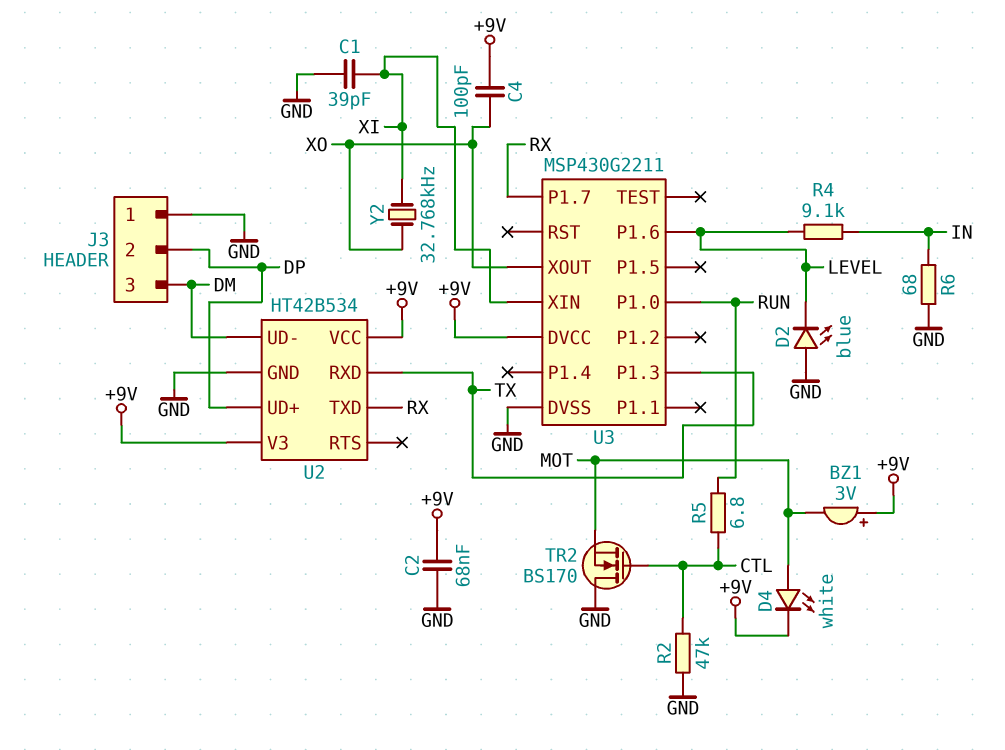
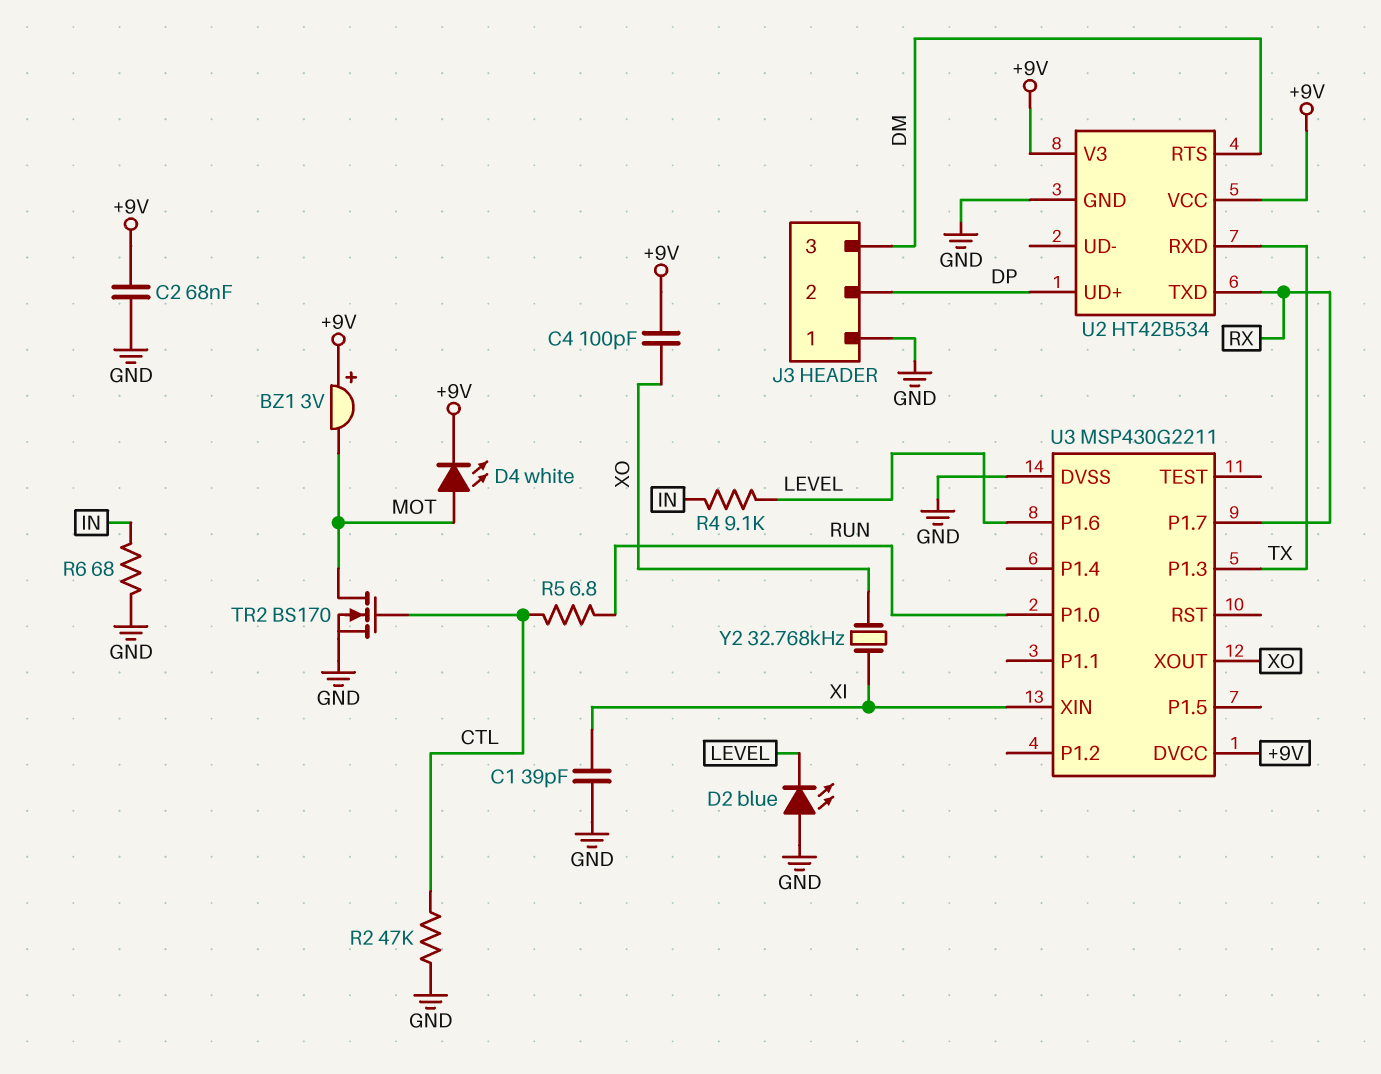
TR2: NMOS BS170 (G CTL, D GND, S MOT) -> NMOS BS170 (G CTL, D MOT, S GND)
U2 pin RTS: none -> DM
U2 pin UD-: DM -> none

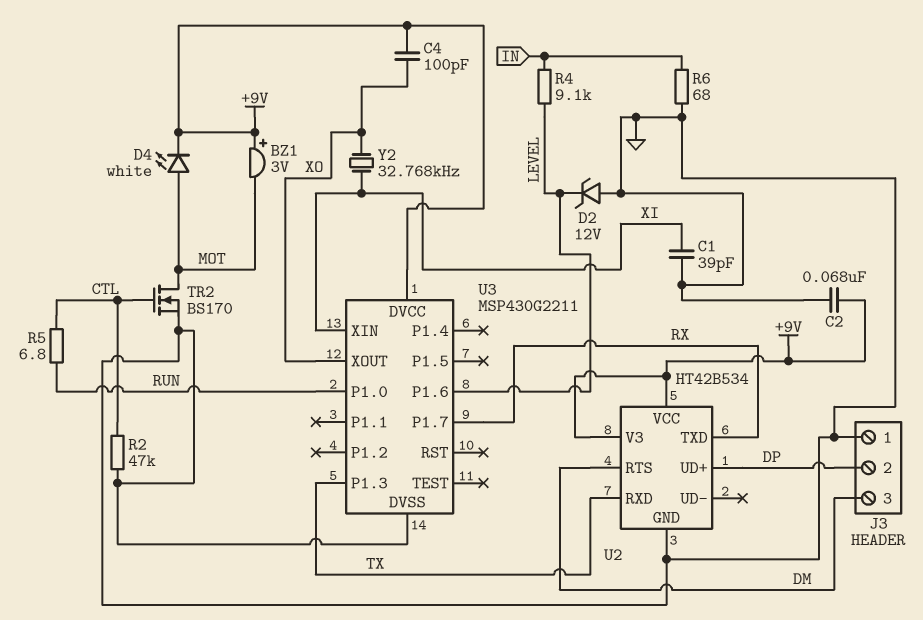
D2: LED blue (A GND, K LEVEL) -> zener 12V (A GND, K LEVEL)

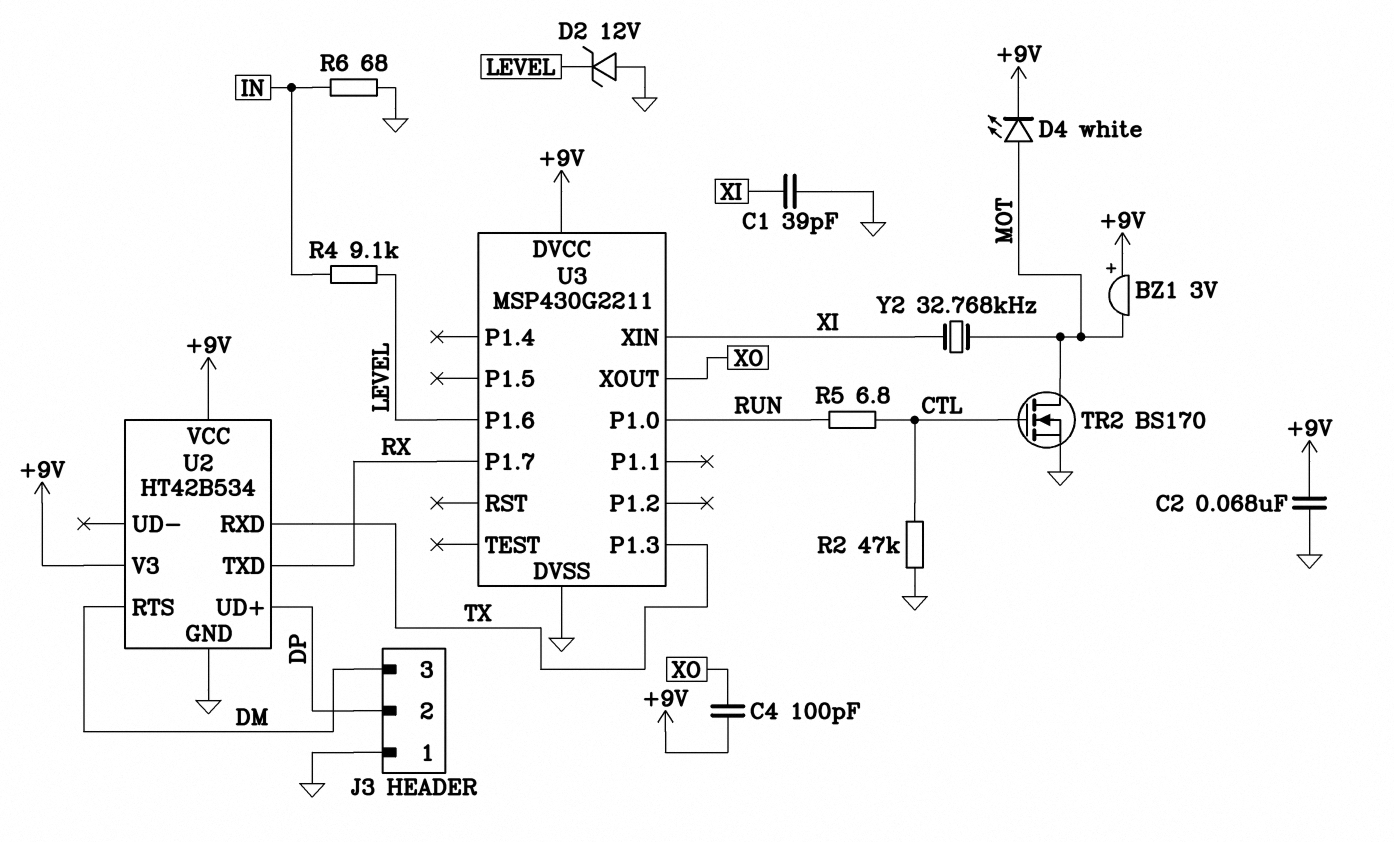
Y2: 32.768kHz (XI, XO) -> 32.768kHz (MOT, XI)

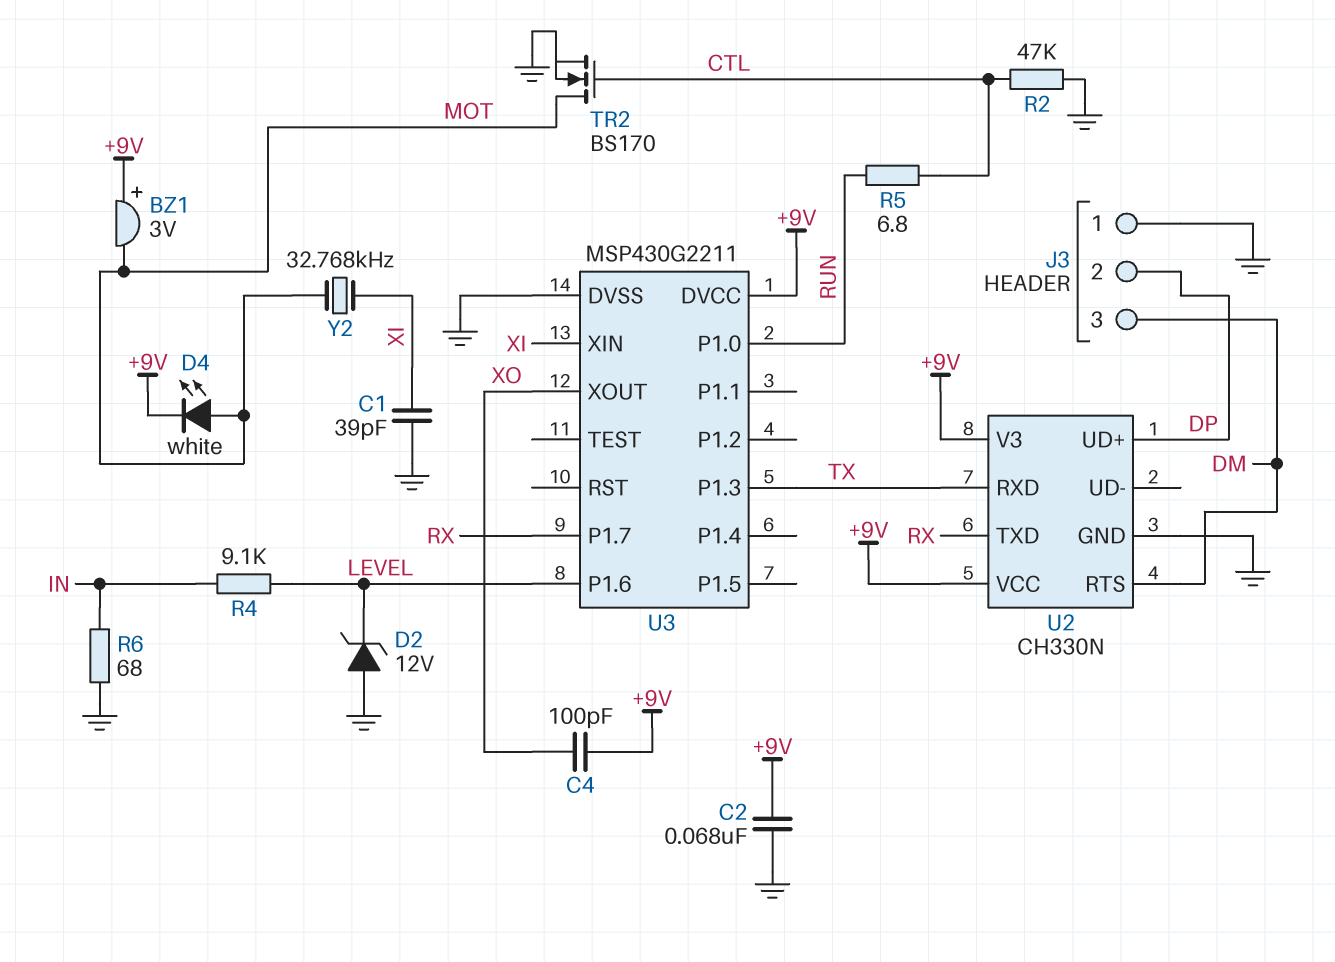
U2: HT42B534 -> CH330N

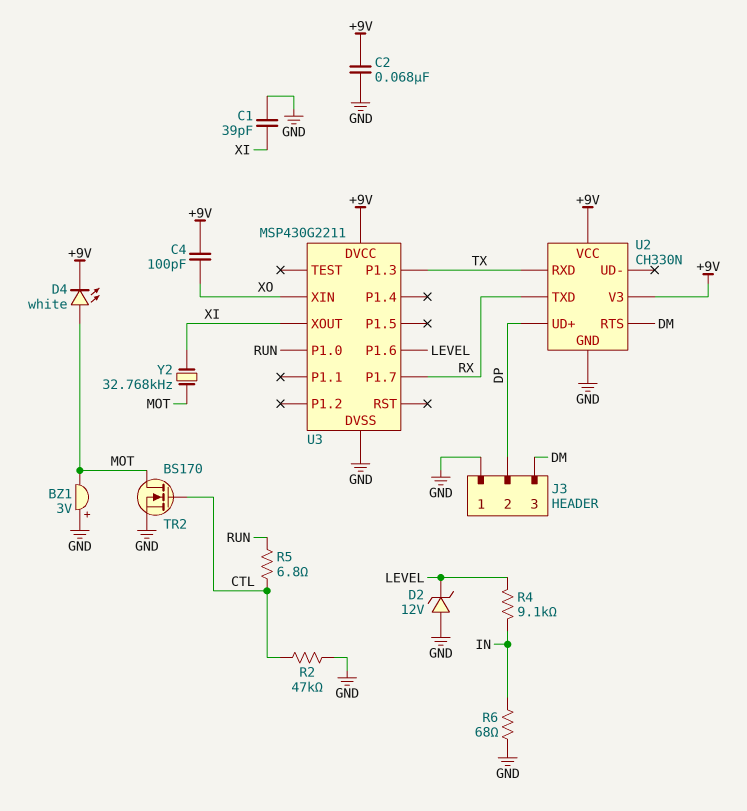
BZ1: buzzer 3V (plus +9V, minus MOT) -> buzzer 3V (plus GND, minus MOT)
U3 pin XIN: XI -> XO
U3 pin XOUT: XO -> XI

